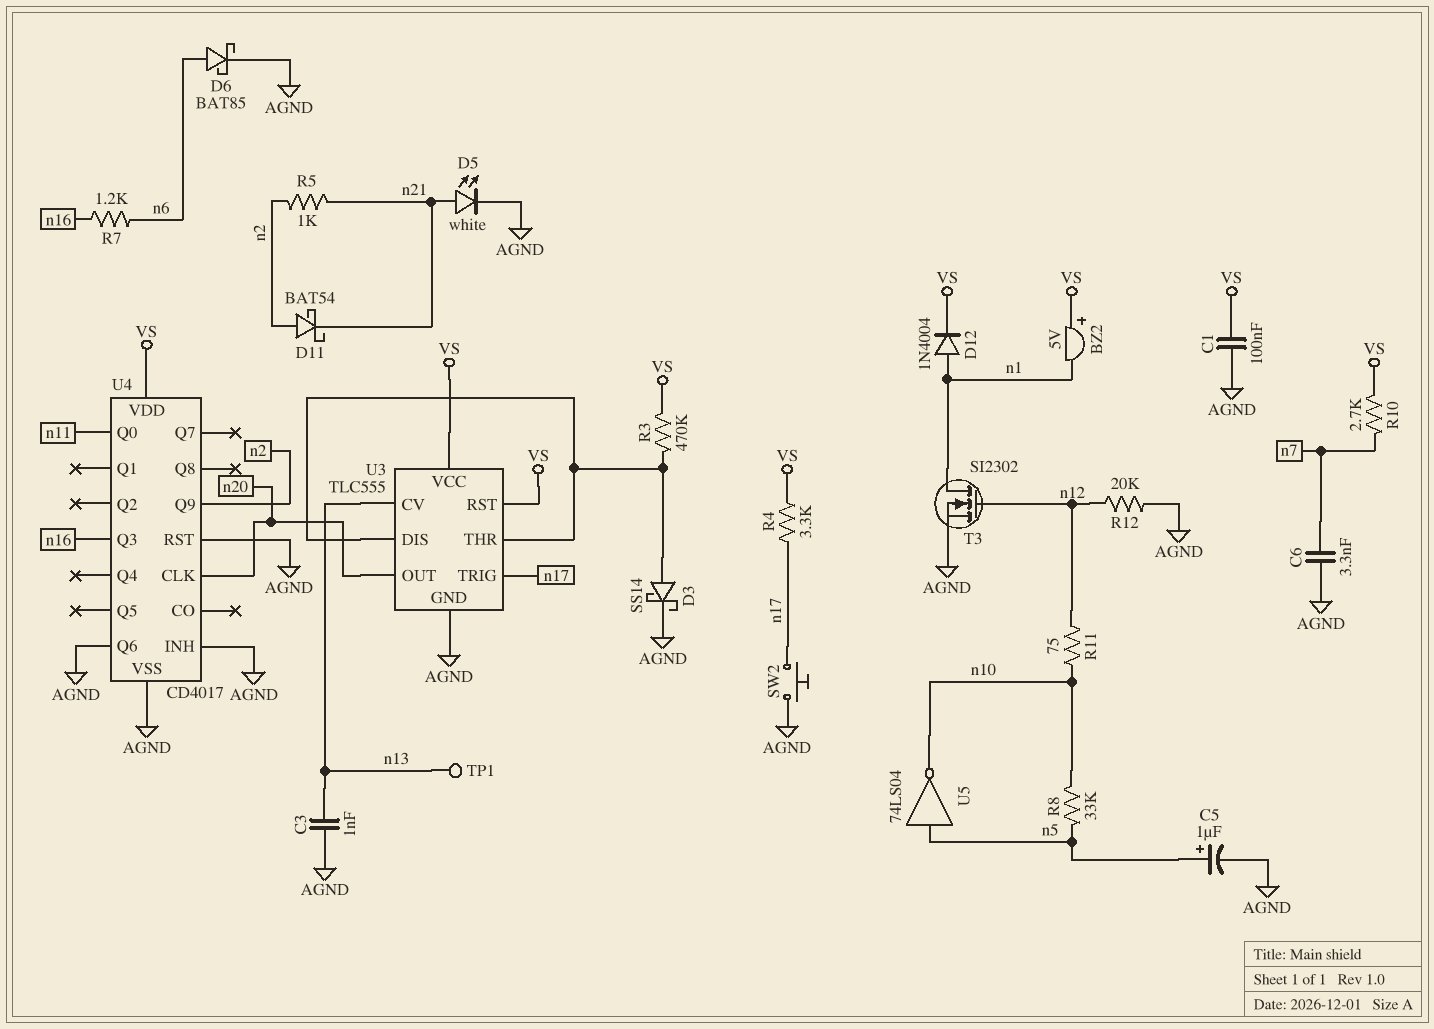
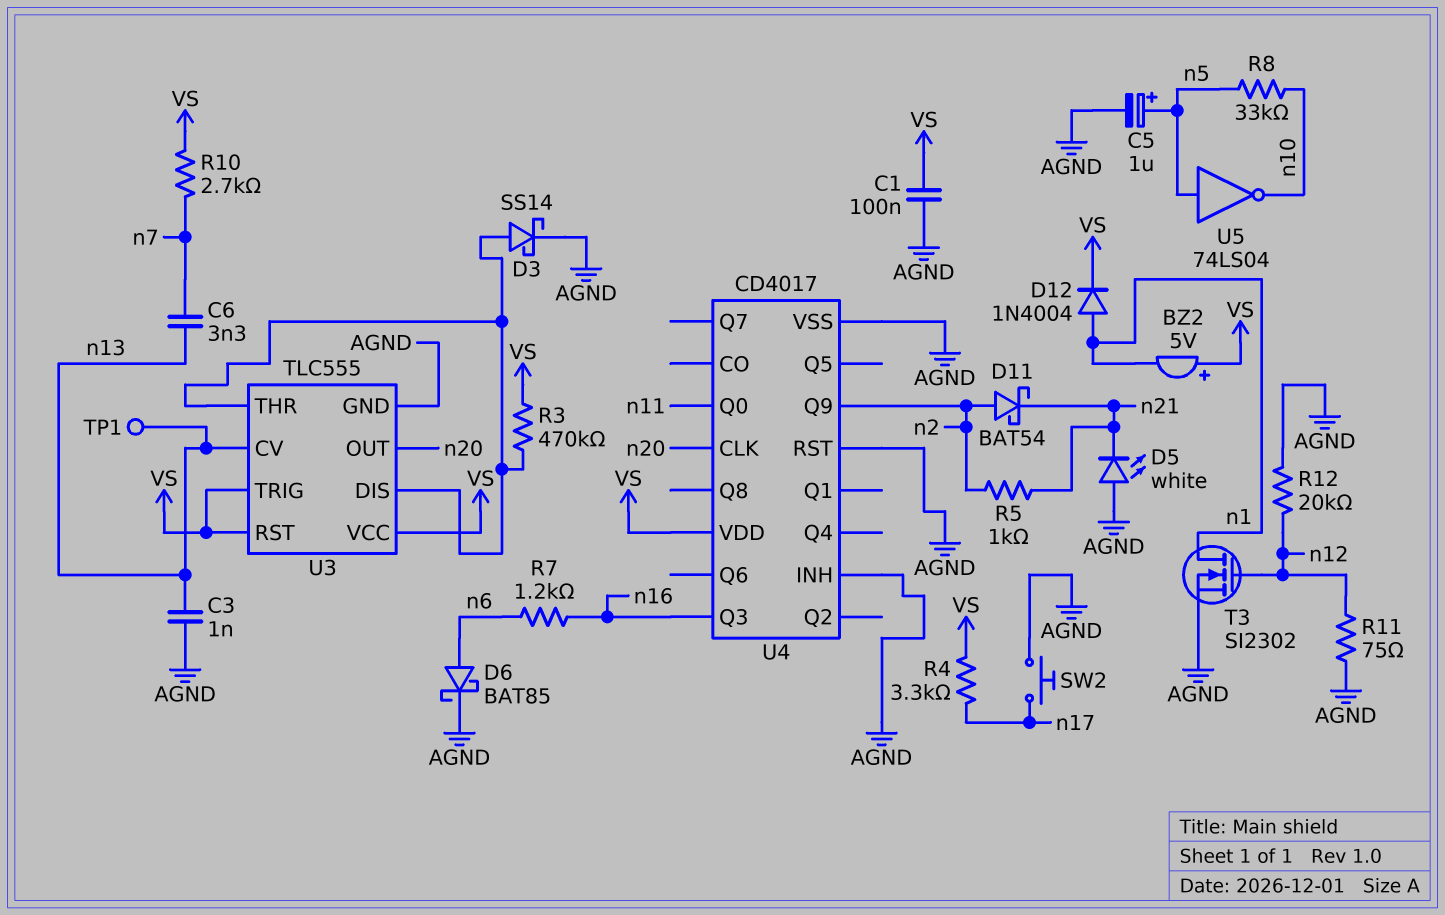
C6: 3.3nF (AGND, n7) -> 3.3nF (n7, n13)
D5: LED white (A n21, K AGND) -> LED white (A AGND, K n21)
R11: 75 (n10, n12) -> 75 (AGND, n12)
U3 pin TRIG: n17 -> VS
U4 pin Q6: AGND -> none

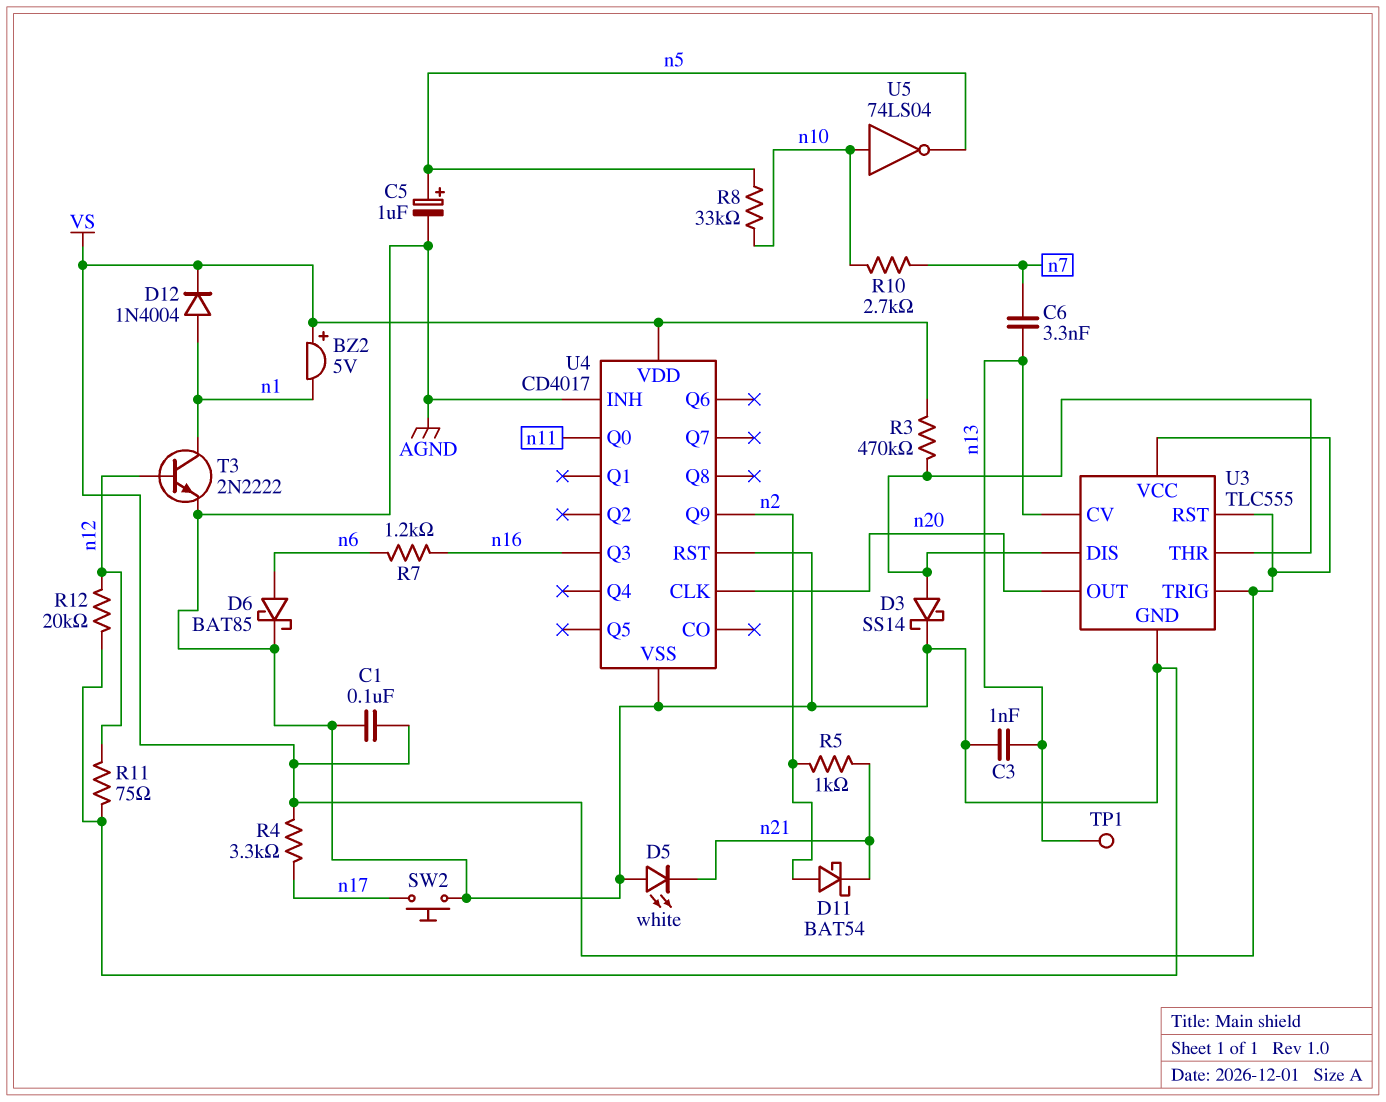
R10: 2.7k (VS, n7) -> 2.7k (n7, n10)
T3: NMOS SI2302 (G n12, D n1, S AGND) -> NPN 2N2222 (B n12, C n1, E AGND)
U5: NOT 74LS04 (in n5, out n10) -> NOT 74LS04 (in n10, out n5)

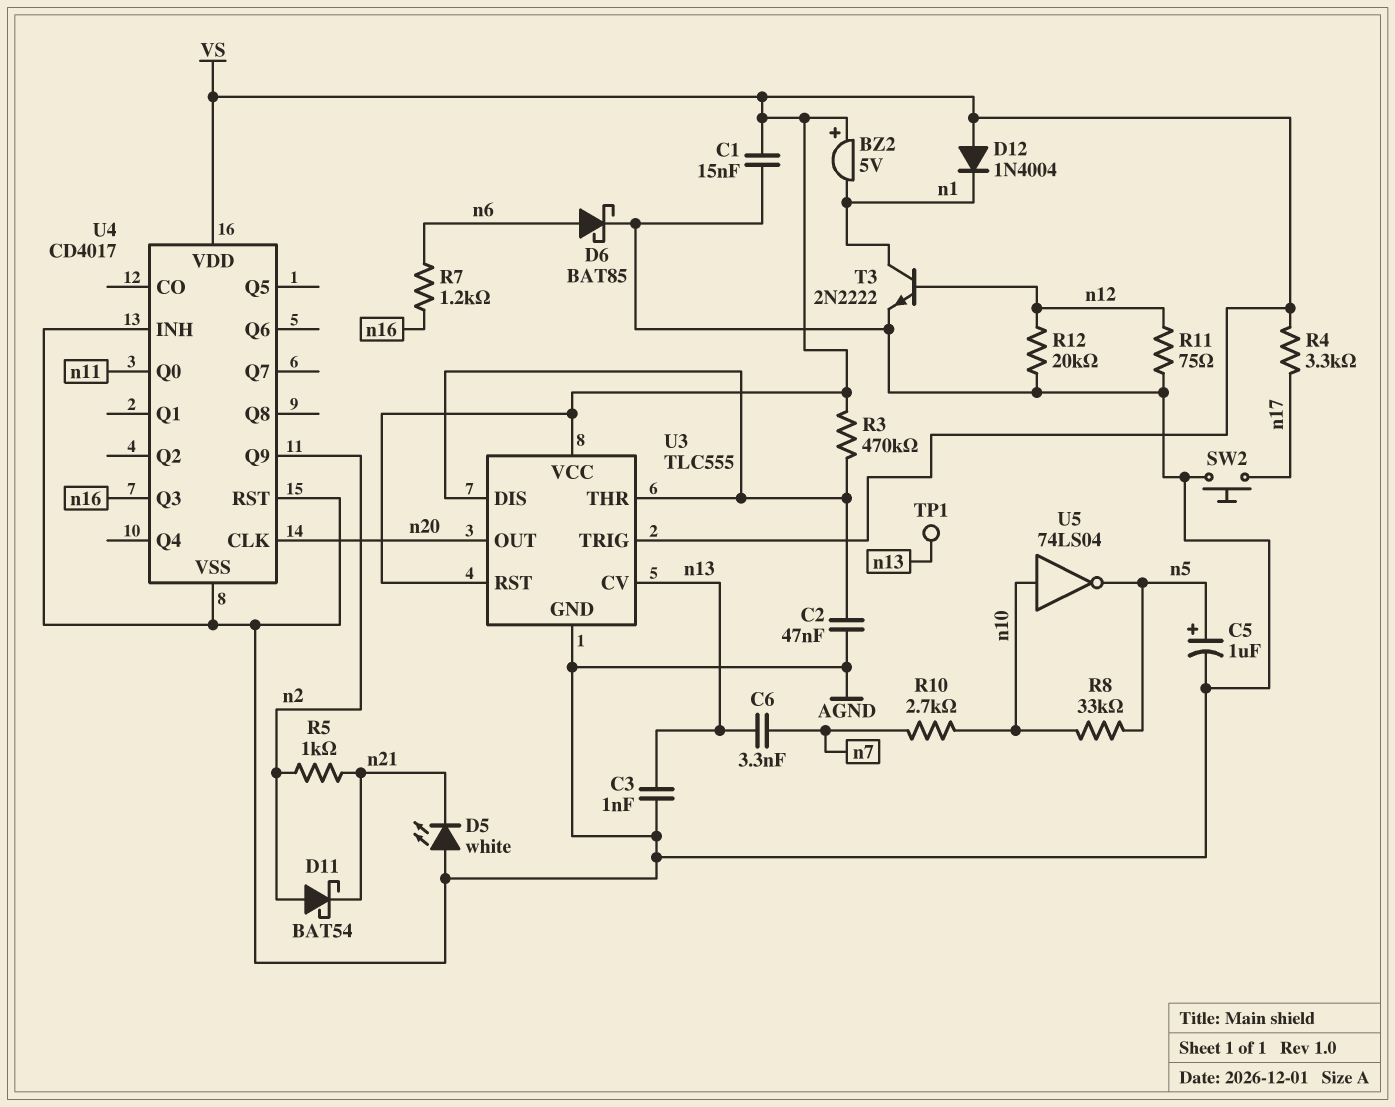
C1: 100nF (AGND, VS) -> 15nF (AGND, VS)
C2: none -> 47nF (AGND, U3/DIS)
D3: schottky SS14 (A U3/DIS, K AGND) -> none
D12: diode 1N4004 (A n1, K VS) -> diode 1N4004 (A VS, K n1)

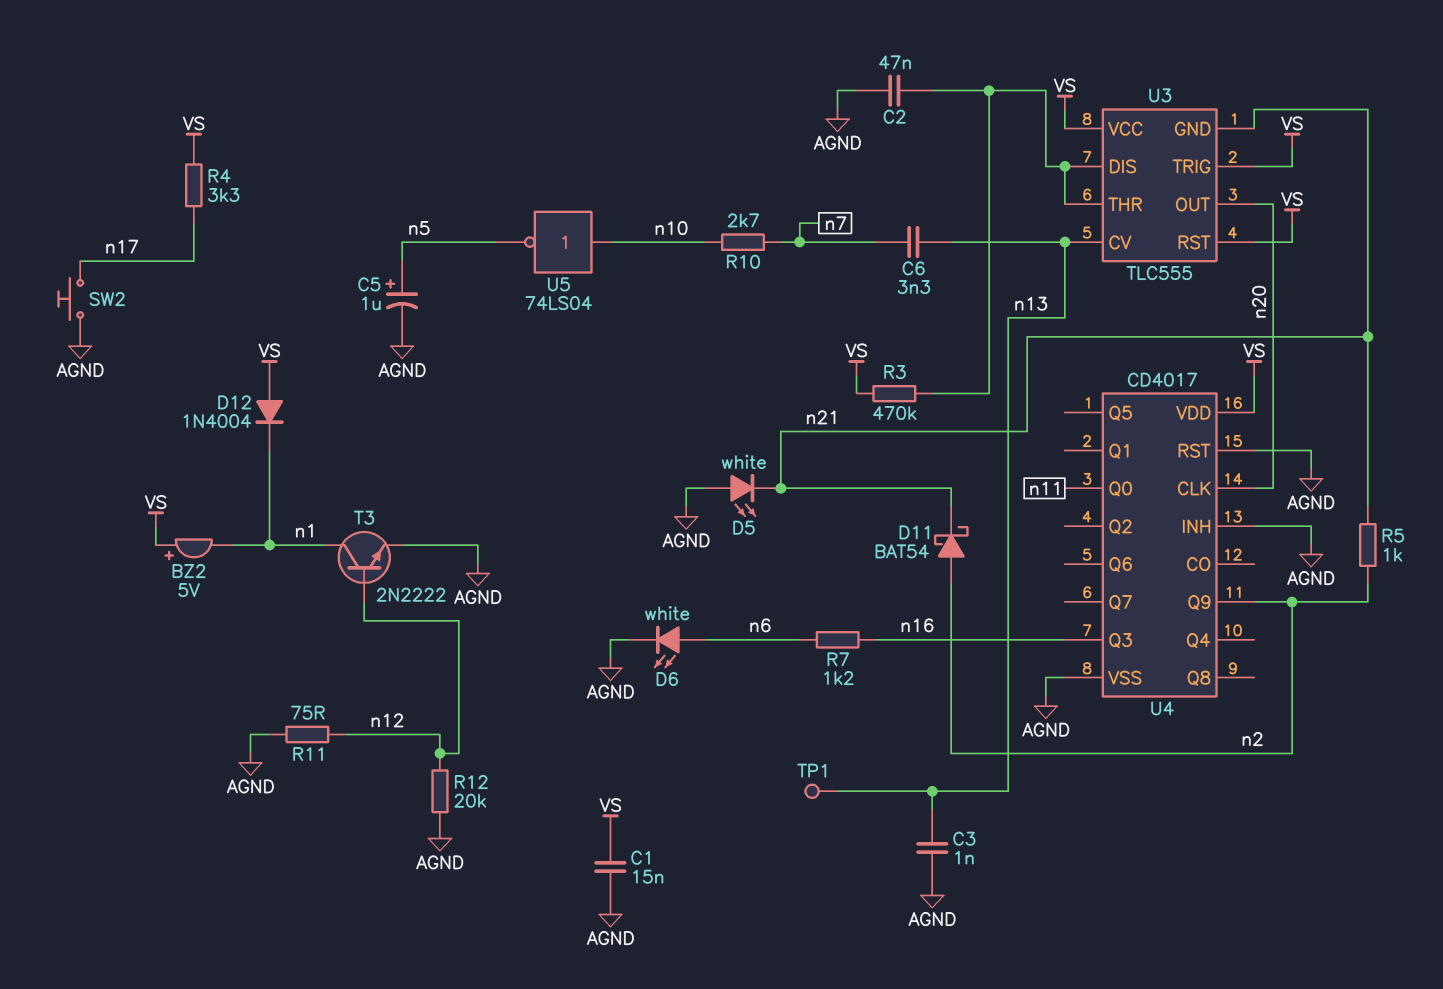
D6: schottky BAT85 (A n6, K AGND) -> LED white (A n6, K AGND)
R8: 33k (n5, n10) -> none
U3 pin GND: AGND -> n21

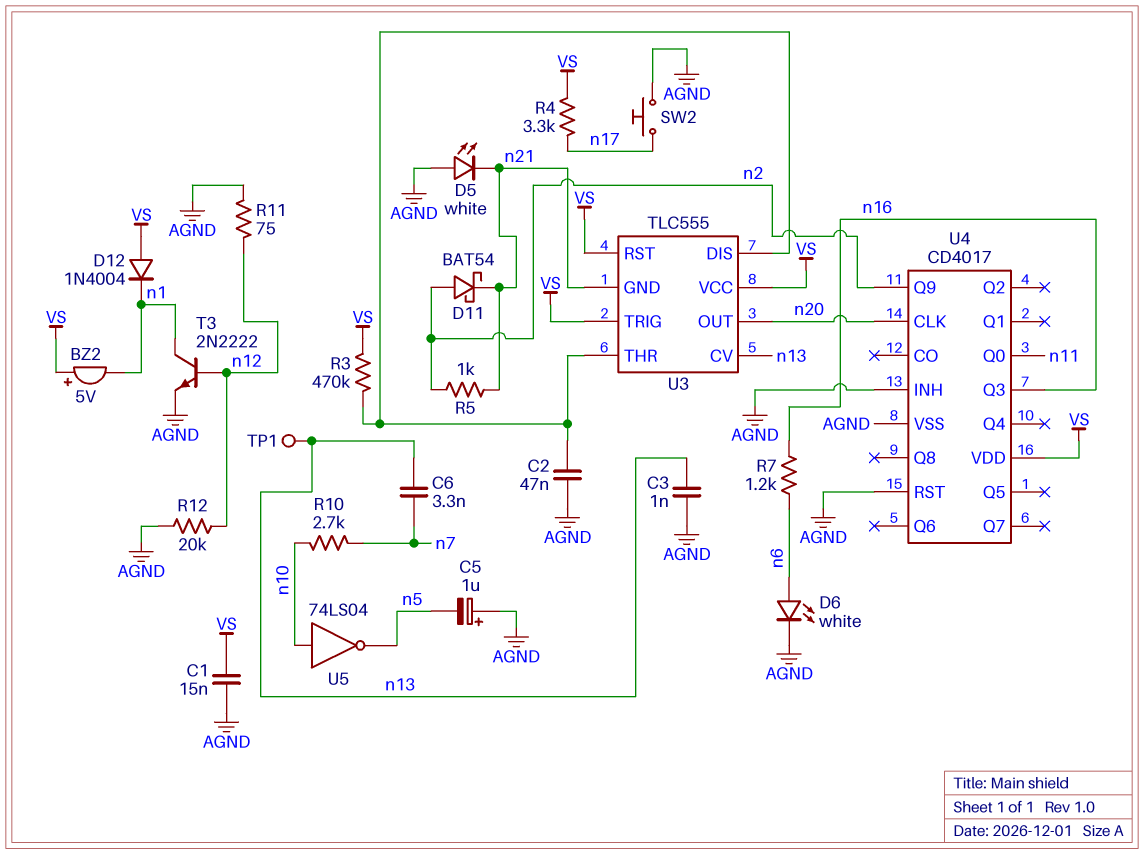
C5: 1uF (plus n5, minus AGND) -> 1uF (plus AGND, minus n5)

